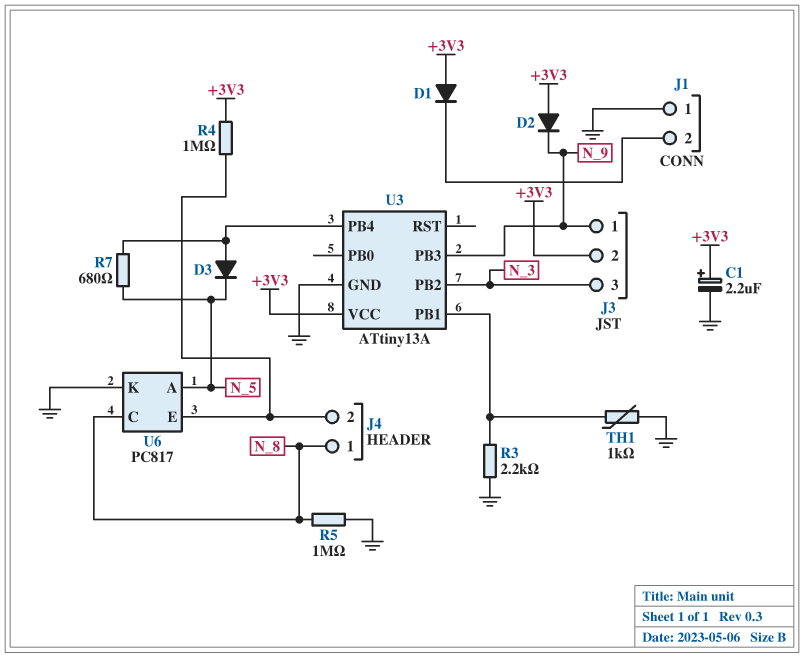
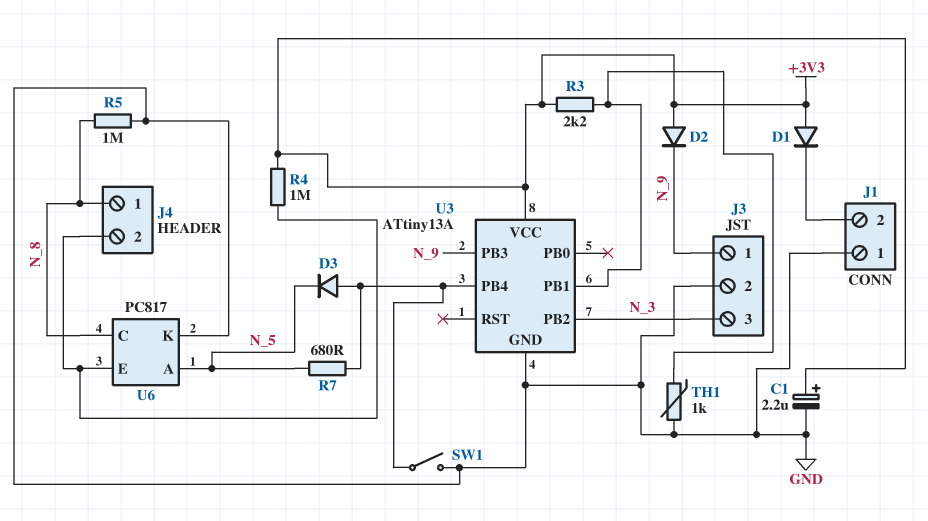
J3 pin 2: +3V3 -> GND
R3: 2.2k (GND, U3/PB1) -> 2.2k (+3V3, U3/PB1)
SW1: none -> switch (GND, U3/PB4)

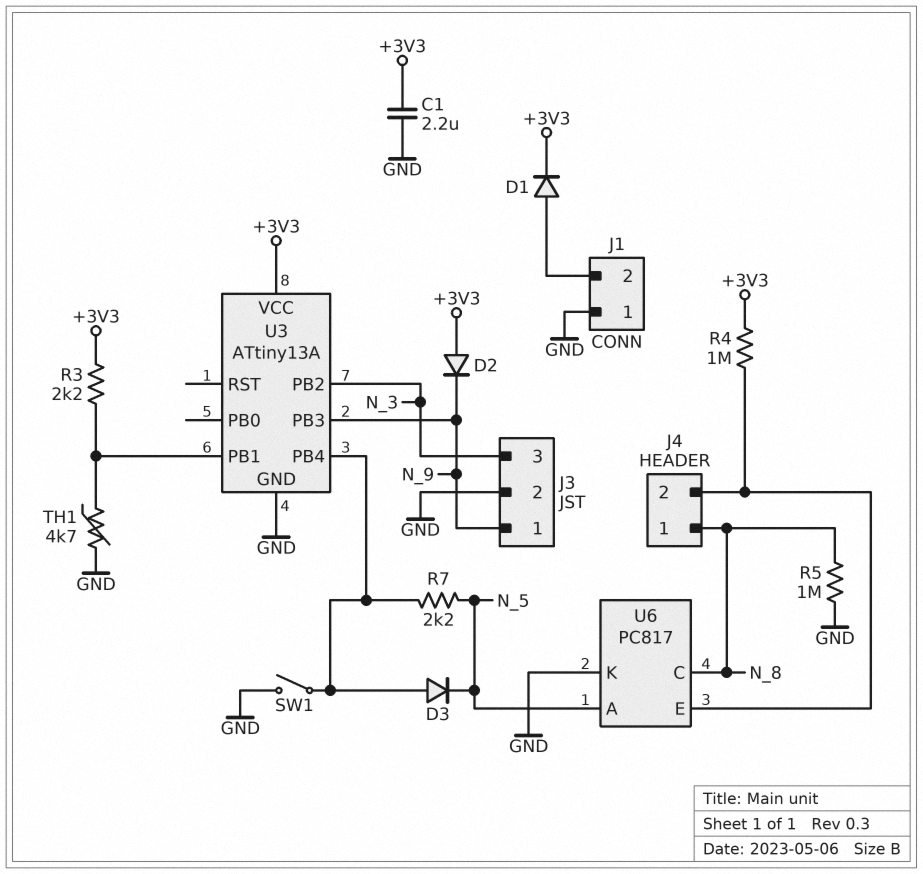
C1: 2.2uF (plus +3V3, minus GND) -> 2.2uF (+3V3, GND)
D1: diode (A +3V3, K J1/2) -> diode (A J1/2, K +3V3)
R7: 680 (N_5, U3/PB4) -> 2.2k (N_5, U3/PB4)
TH1: 1k (GND, U3/PB1) -> 4.7k (GND, U3/PB1)

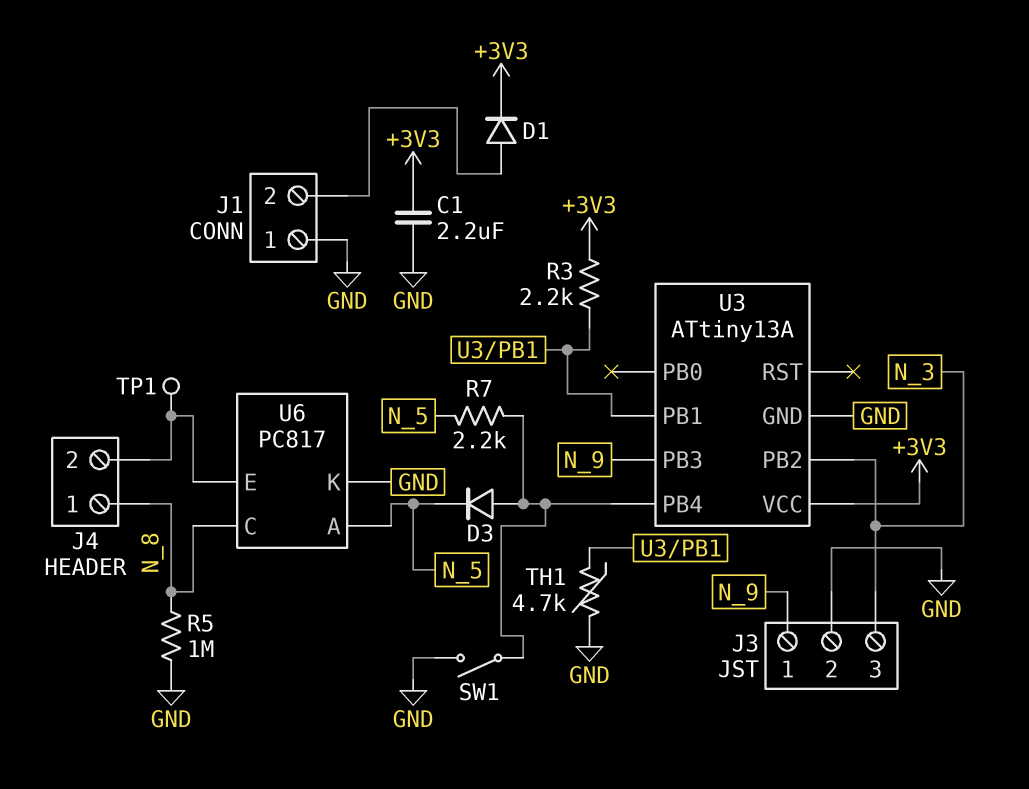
D2: diode (A +3V3, K N_9) -> none
R4: 1M (+3V3, J4/2) -> none
TP1: none -> test point (J4/2)

